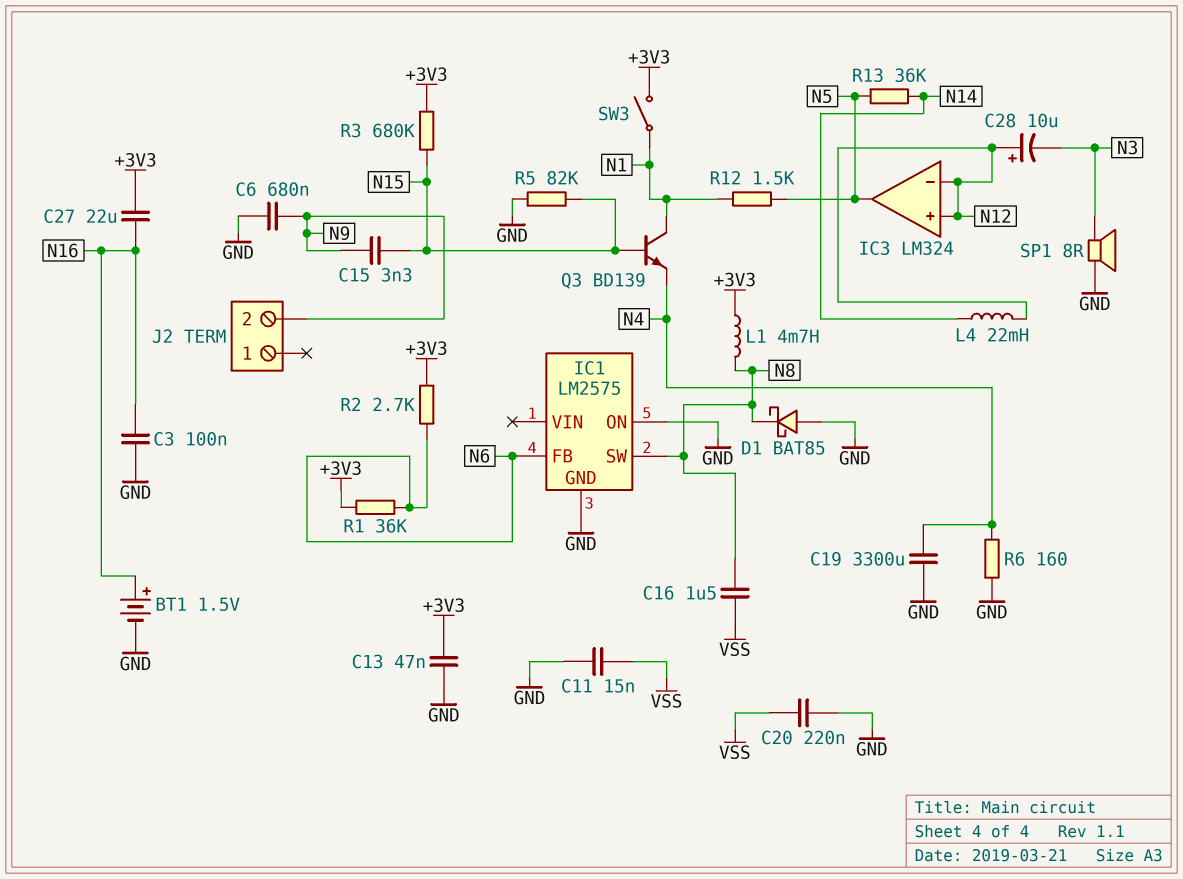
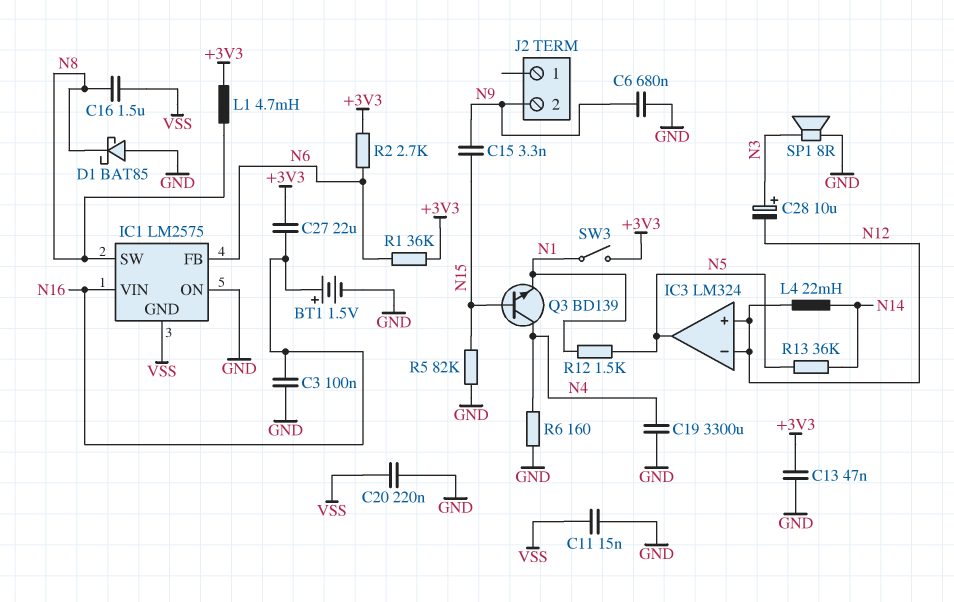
C28: 10uF (plus N12, minus N3) -> 10uF (plus N3, minus N12)
IC1 pin GND: GND -> VSS
IC1 pin VIN: none -> N16
Q3: NPN BD139 (B N15, C N1, E N4) -> NPN BD139 (B N15, C N4, E N1)
R3: 680k (+3V3, N15) -> none

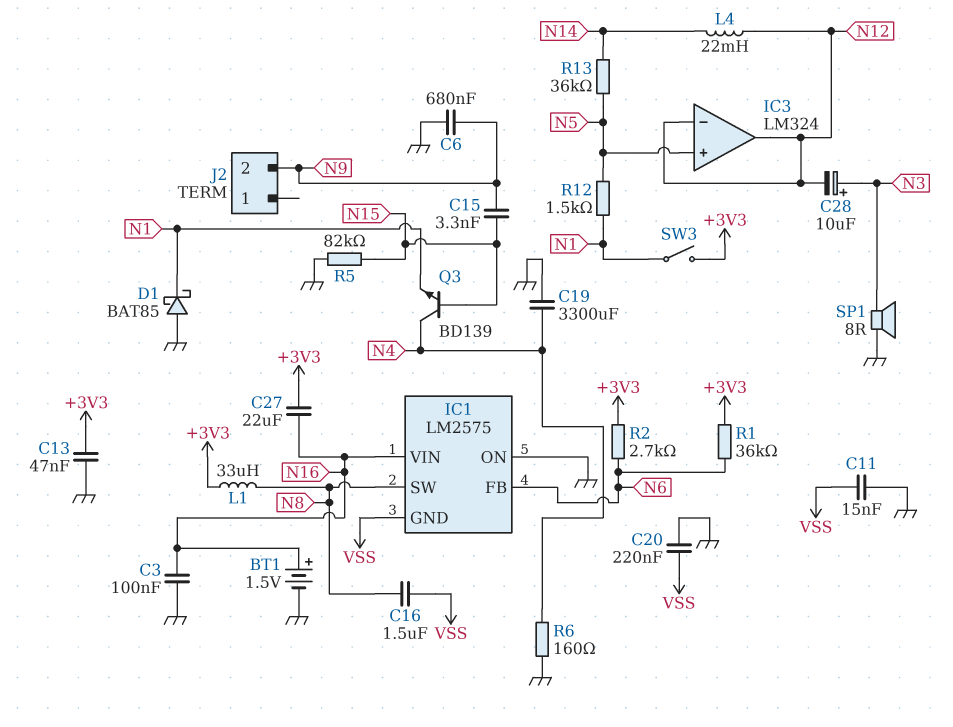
D1: schottky BAT85 (A GND, K N8) -> schottky BAT85 (A GND, K N1)
IC3 pin in+: N12 -> N5
IC3 pin out: N5 -> N12
L1: 4.7mH (+3V3, N8) -> 33uH (+3V3, N8)

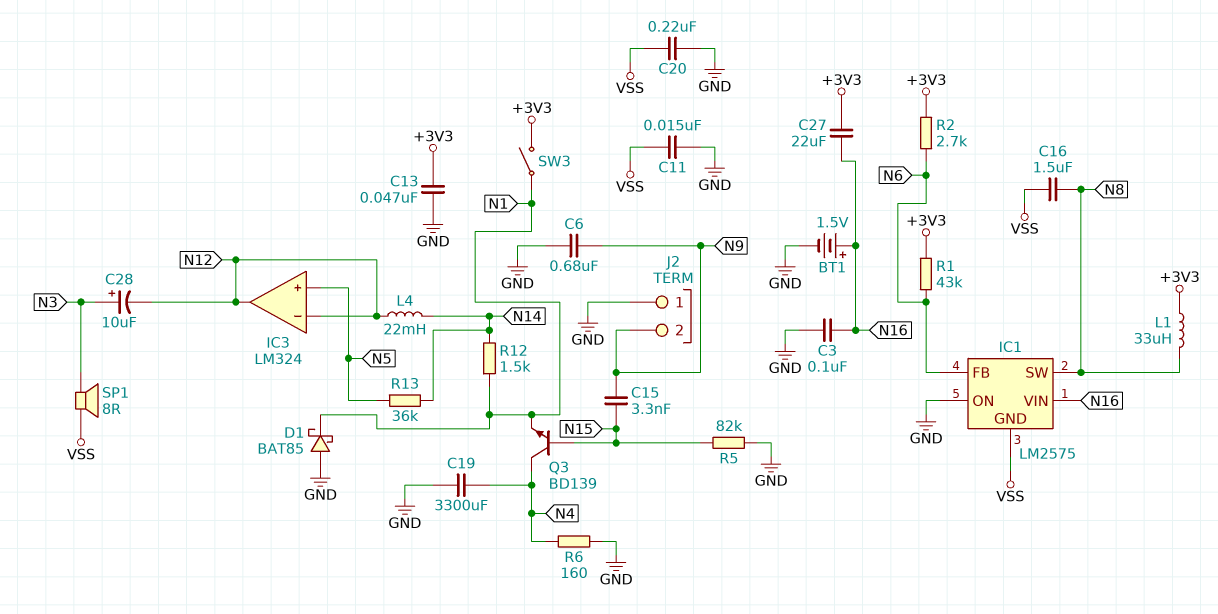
J2 pin 1: none -> GND
R1: 36k (+3V3, N6) -> 43k (+3V3, N6)
R12: 1.5k (N1, N5) -> 1.5k (N1, N14)
SP1: speaker 8R (GND, N3) -> speaker 8R (N3, VSS)

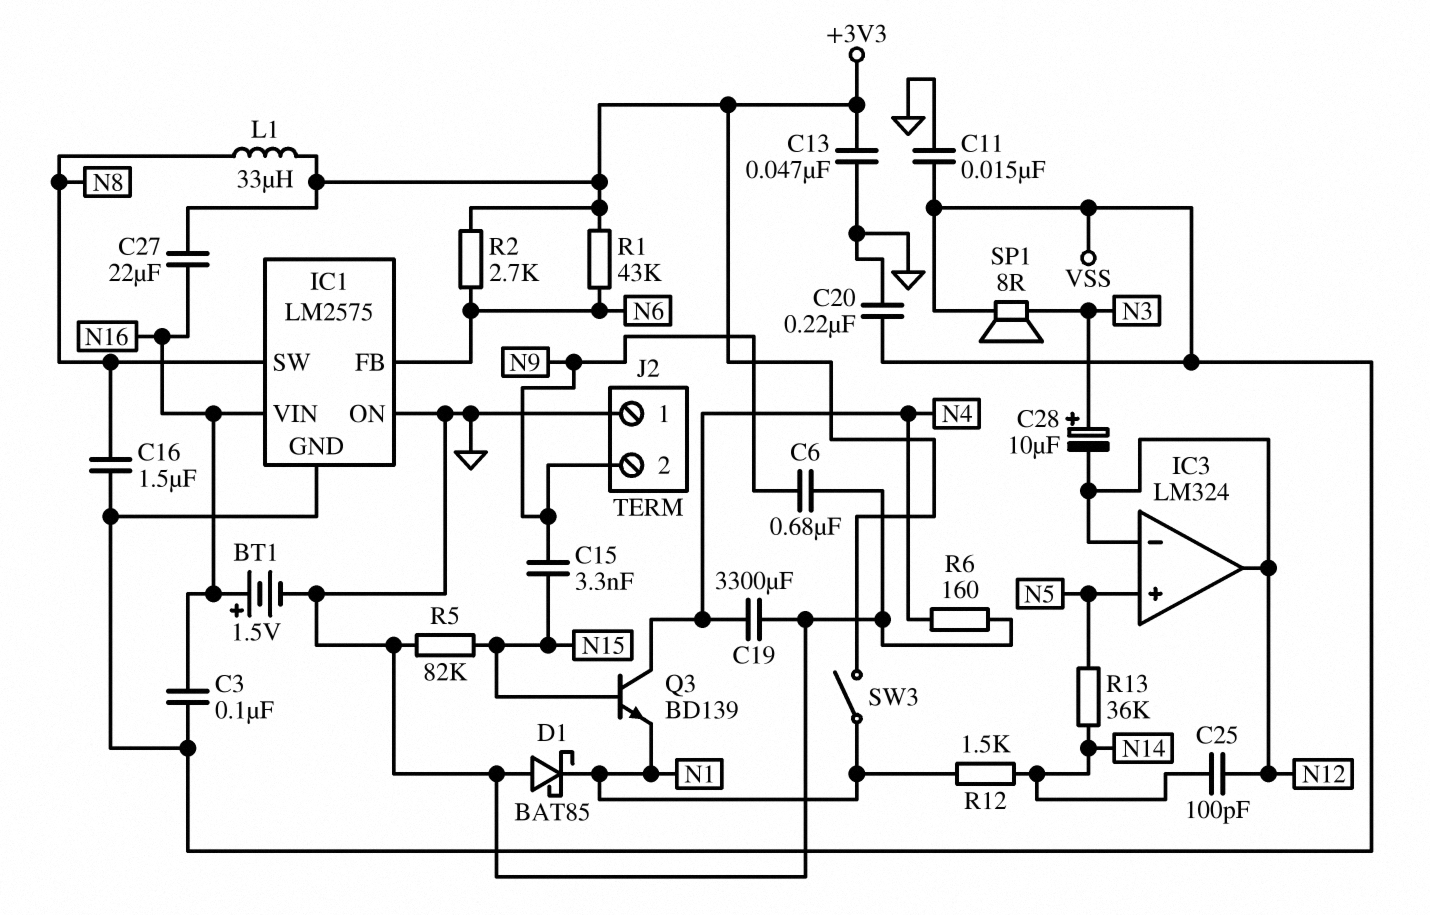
C3: 100nF (GND, N16) -> 100nF (N16, VSS)
C25: none -> 100pF (N12, N14)
L4: 22mH (N12, N14) -> none

